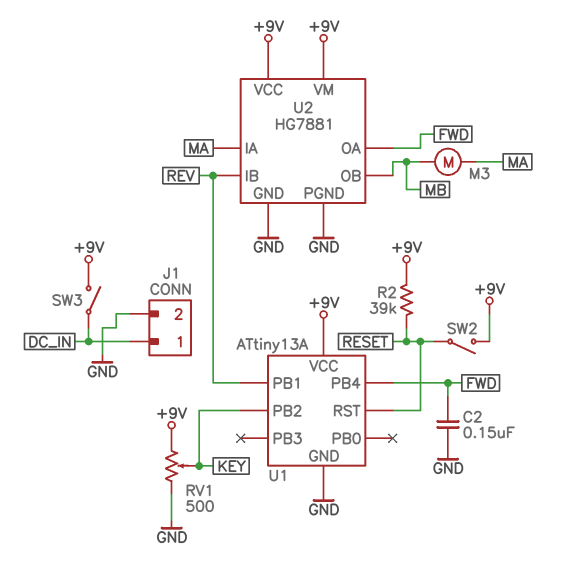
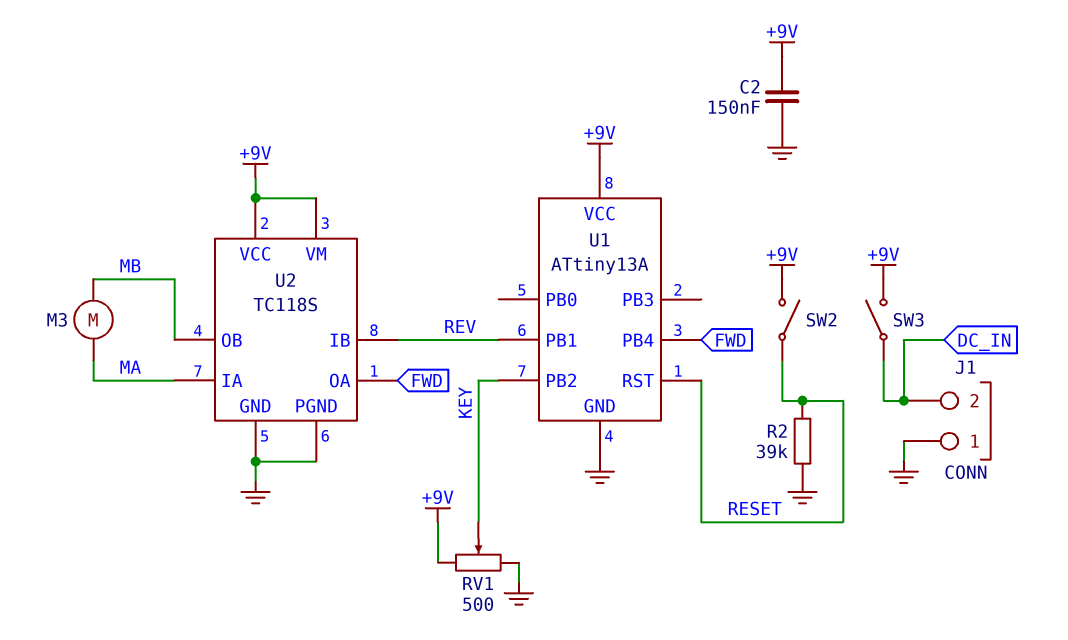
C2: 150nF (FWD, GND) -> 150nF (+9V, GND)
J1 pin 1: DC_IN -> GND
J1 pin 2: GND -> DC_IN
R2: 39k (+9V, RESET) -> 39k (GND, RESET)
U2: HG7881 -> TC118S

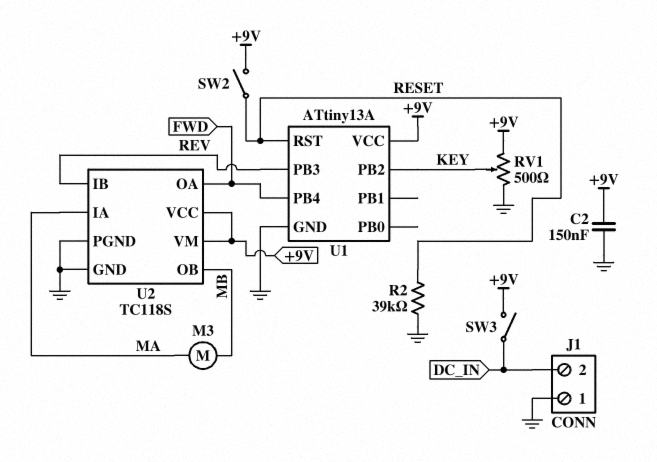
U1 pin PB1: REV -> none
U1 pin PB3: none -> REV

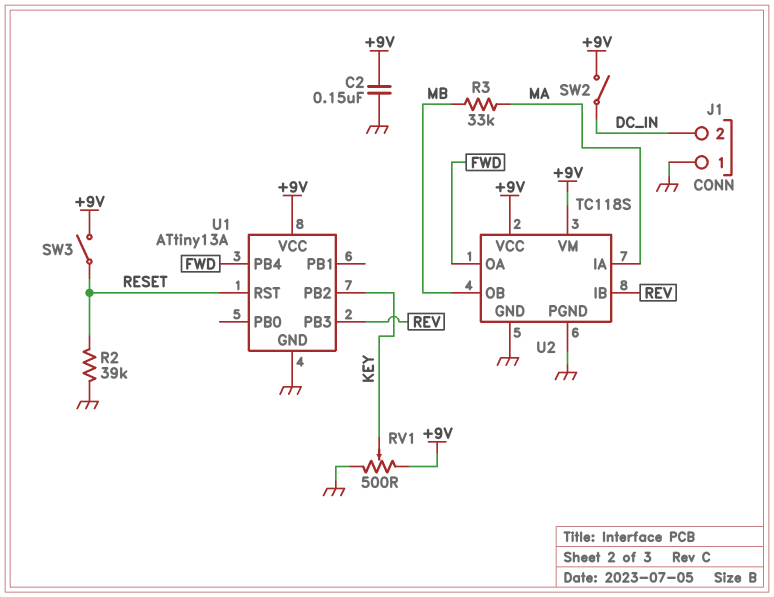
M3: motor (MA, MB) -> none
R3: none -> 33k (MA, MB)
SW2: switch (+9V, RESET) -> switch (+9V, DC_IN)
SW3: switch (+9V, DC_IN) -> switch (+9V, RESET)

